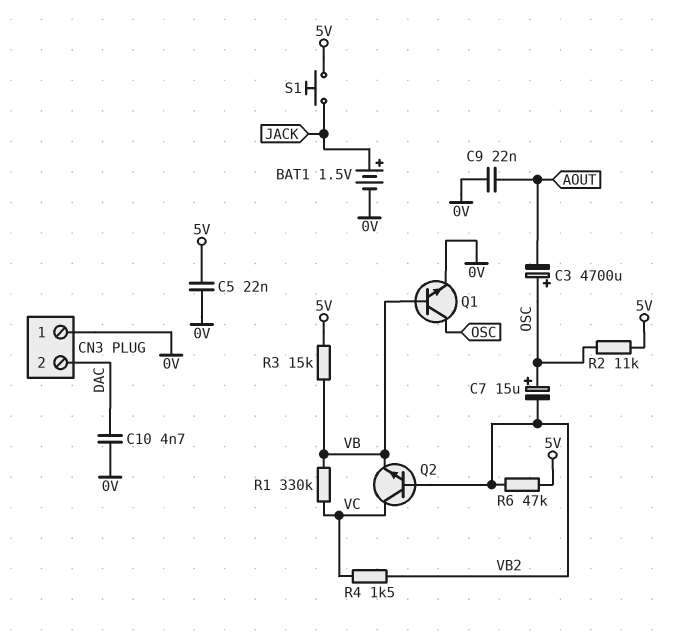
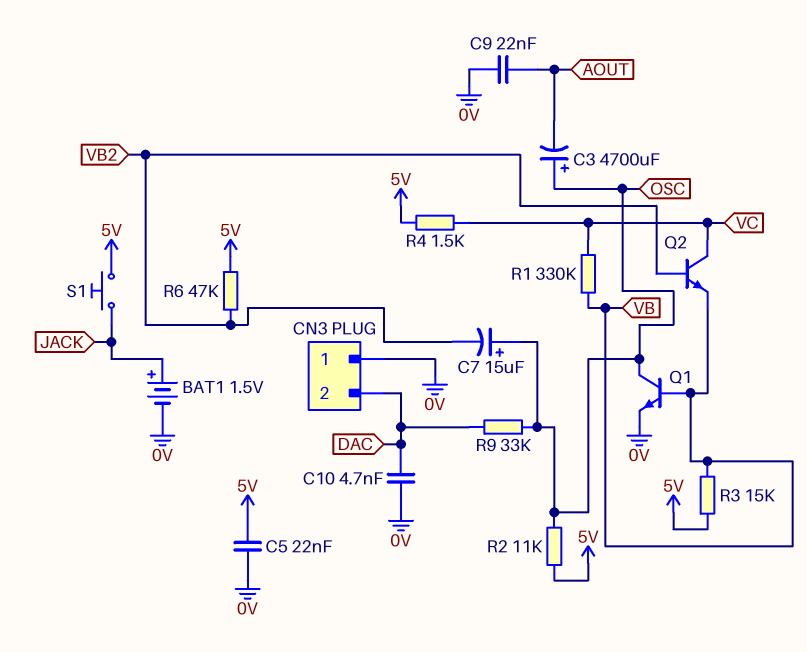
R4: 1.5k (VB2, VC) -> 1.5k (5V, VC)
R9: none -> 33k (DAC, OSC)

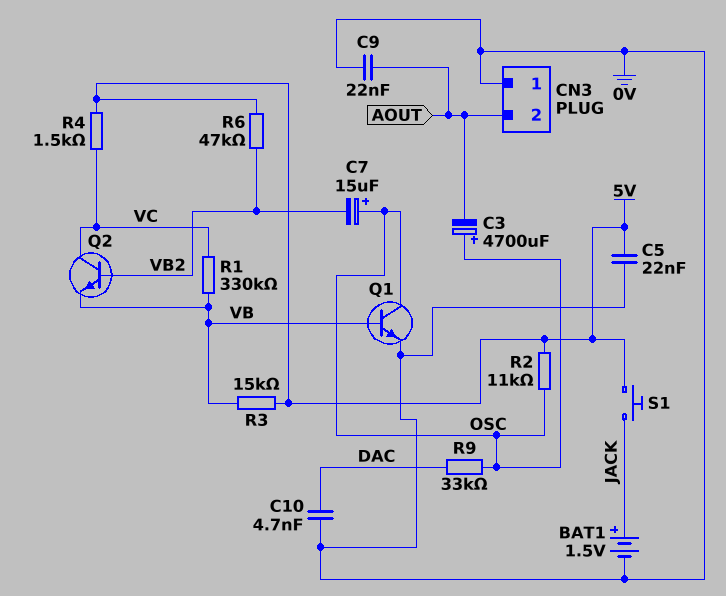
CN3 pin 2: DAC -> AOUT

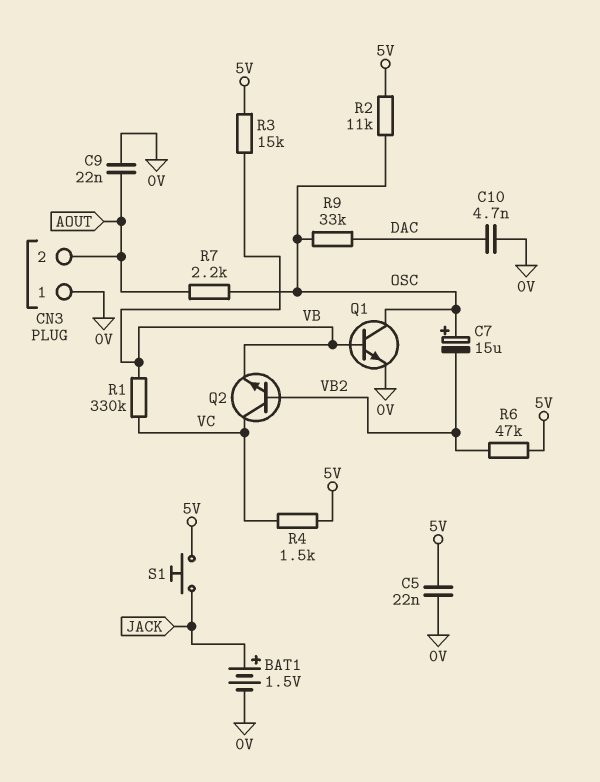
C3: 4700uF (plus OSC, minus AOUT) -> none
R7: none -> 2.2k (AOUT, OSC)

